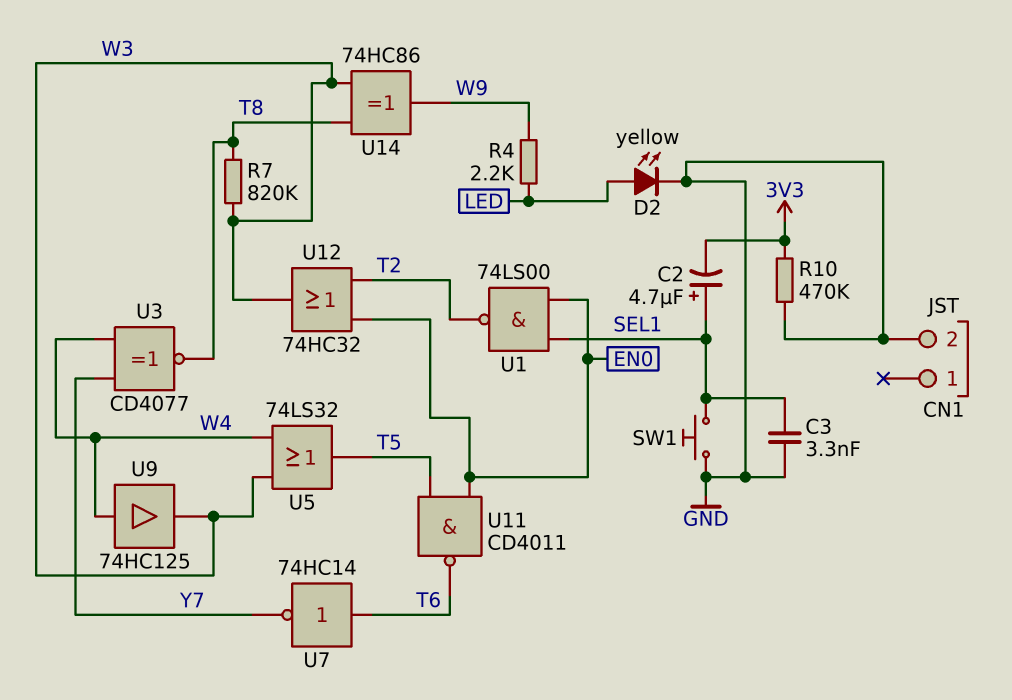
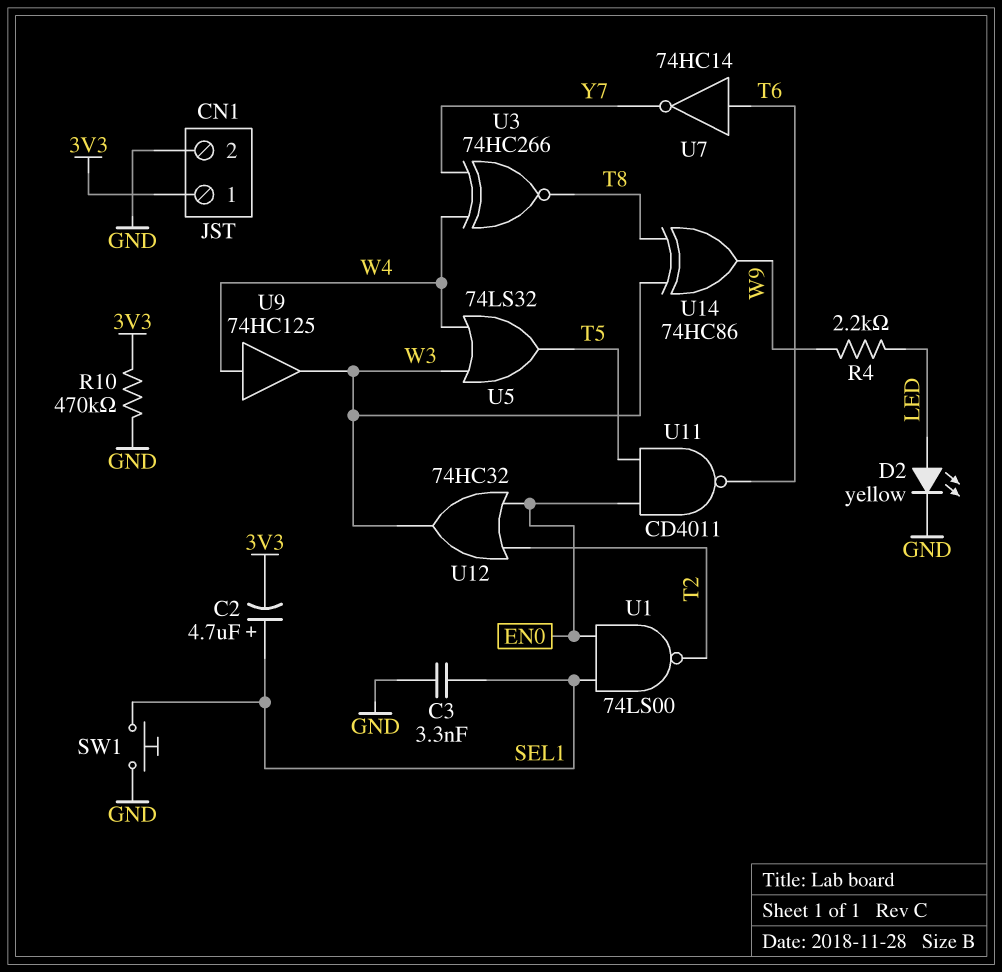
CN1 pin 1: none -> 3V3
R7: 820k (T8, W3) -> none
U3: XNOR CD4077 (in W4, in Y7, out T8) -> XNOR 74HC266 (in W4, in Y7, out T8)

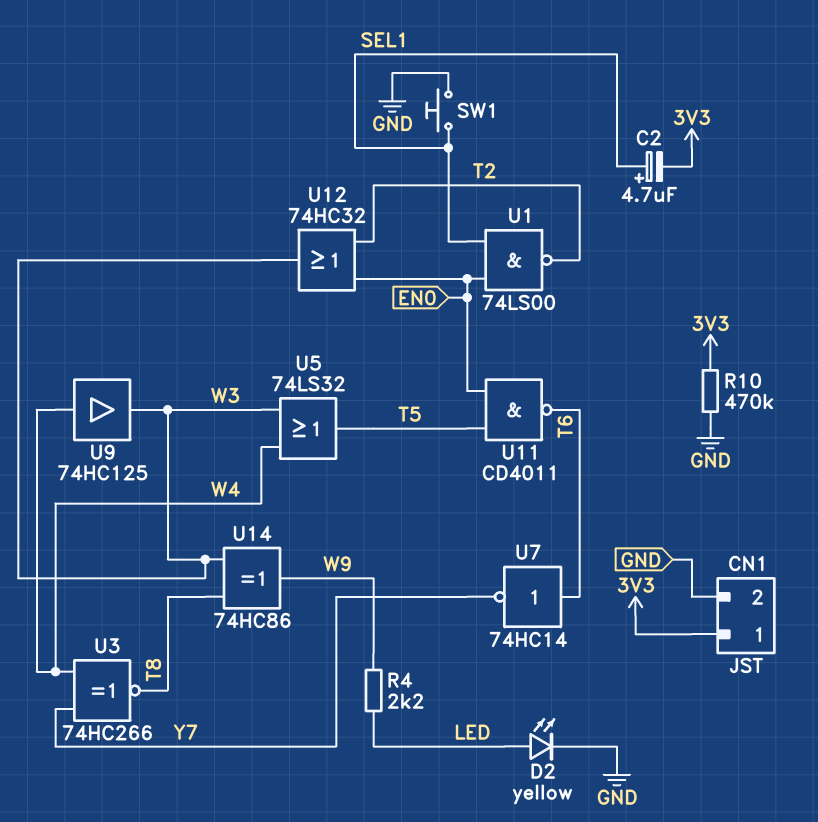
C3: 3.3nF (GND, SEL1) -> none

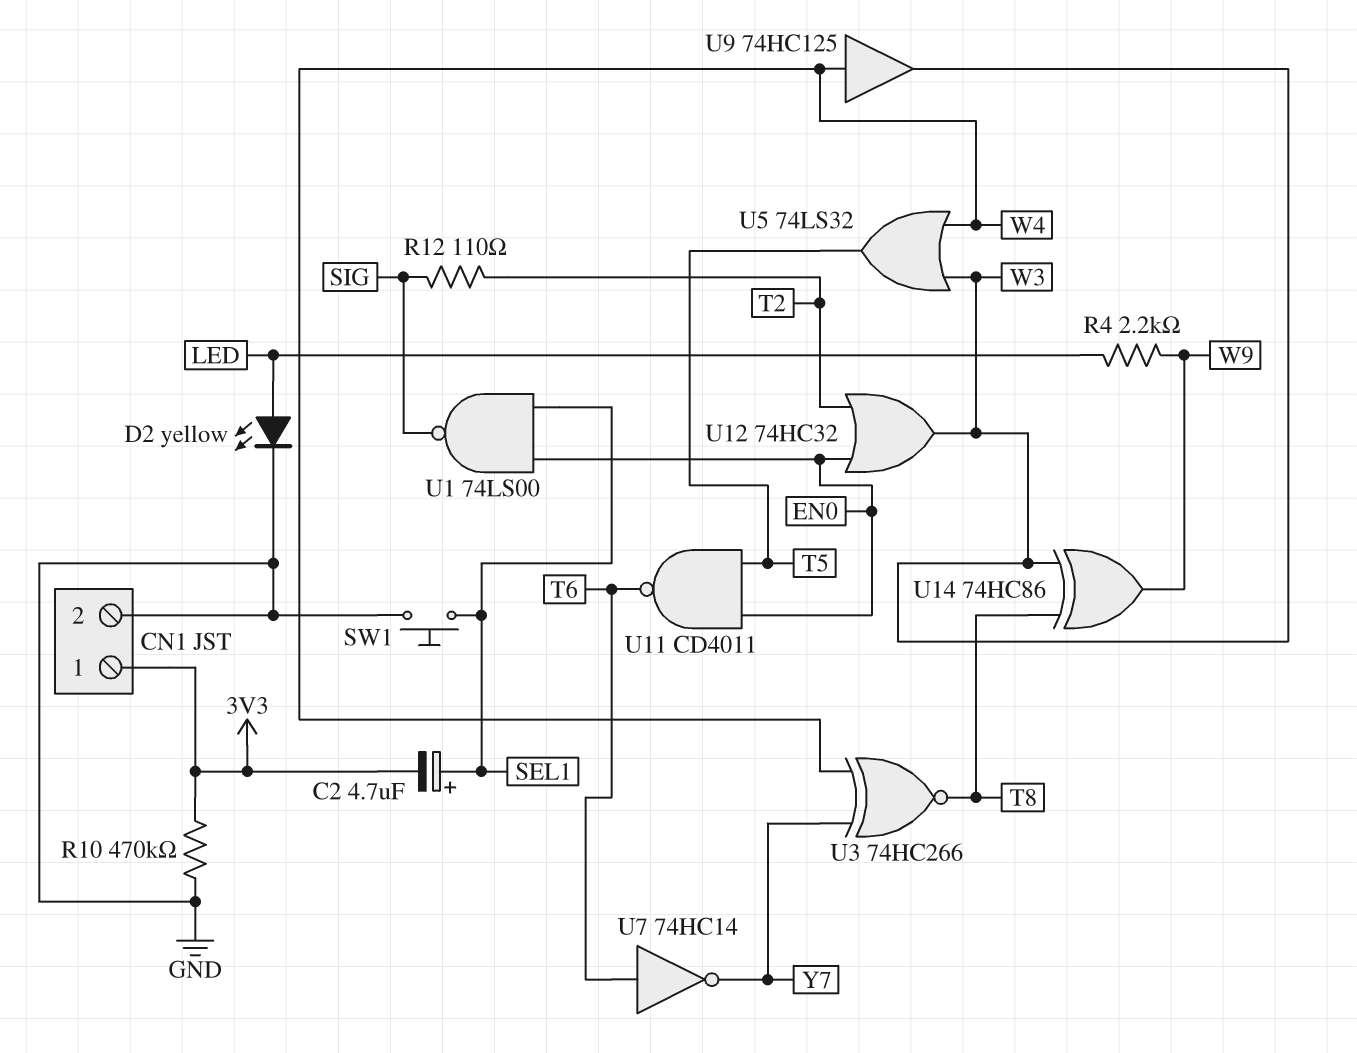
R12: none -> 110 (SIG, T2)
U1: NAND 74LS00 (in EN0, in SEL1, out T2) -> NAND 74LS00 (in EN0, in SEL1, out SIG)

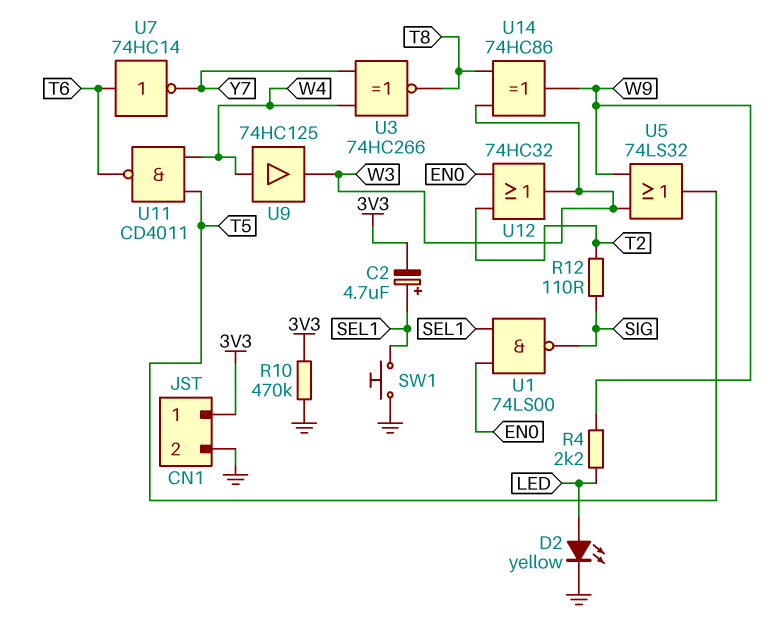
U5: OR 74LS32 (in W3, in W4, out T5) -> OR 74LS32 (in W3, in W9, out T5)
U11: NAND CD4011 (in EN0, in T5, out T6) -> NAND CD4011 (in T5, in W4, out T6)

